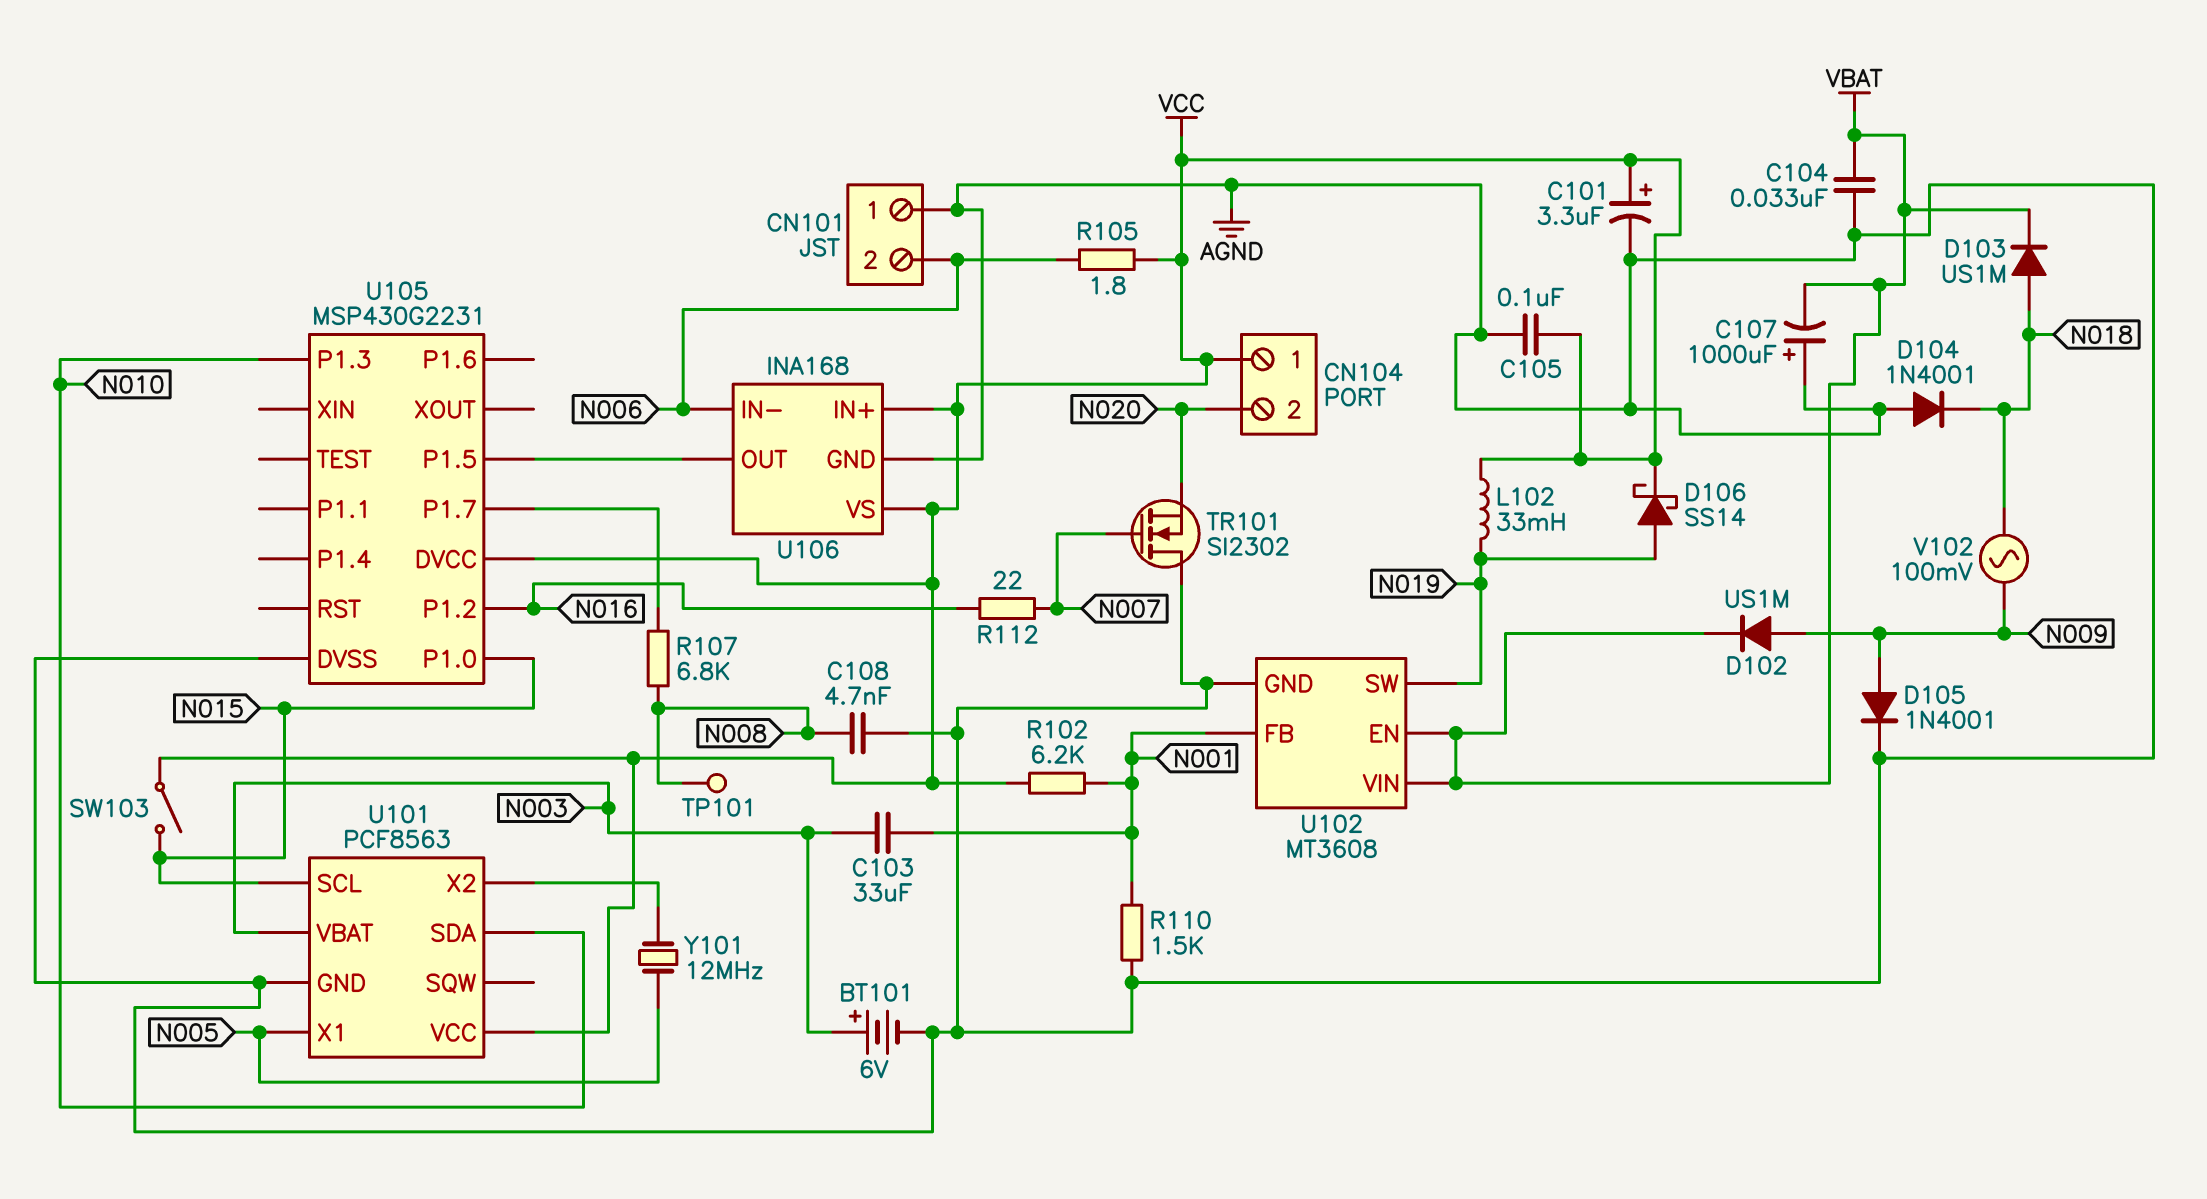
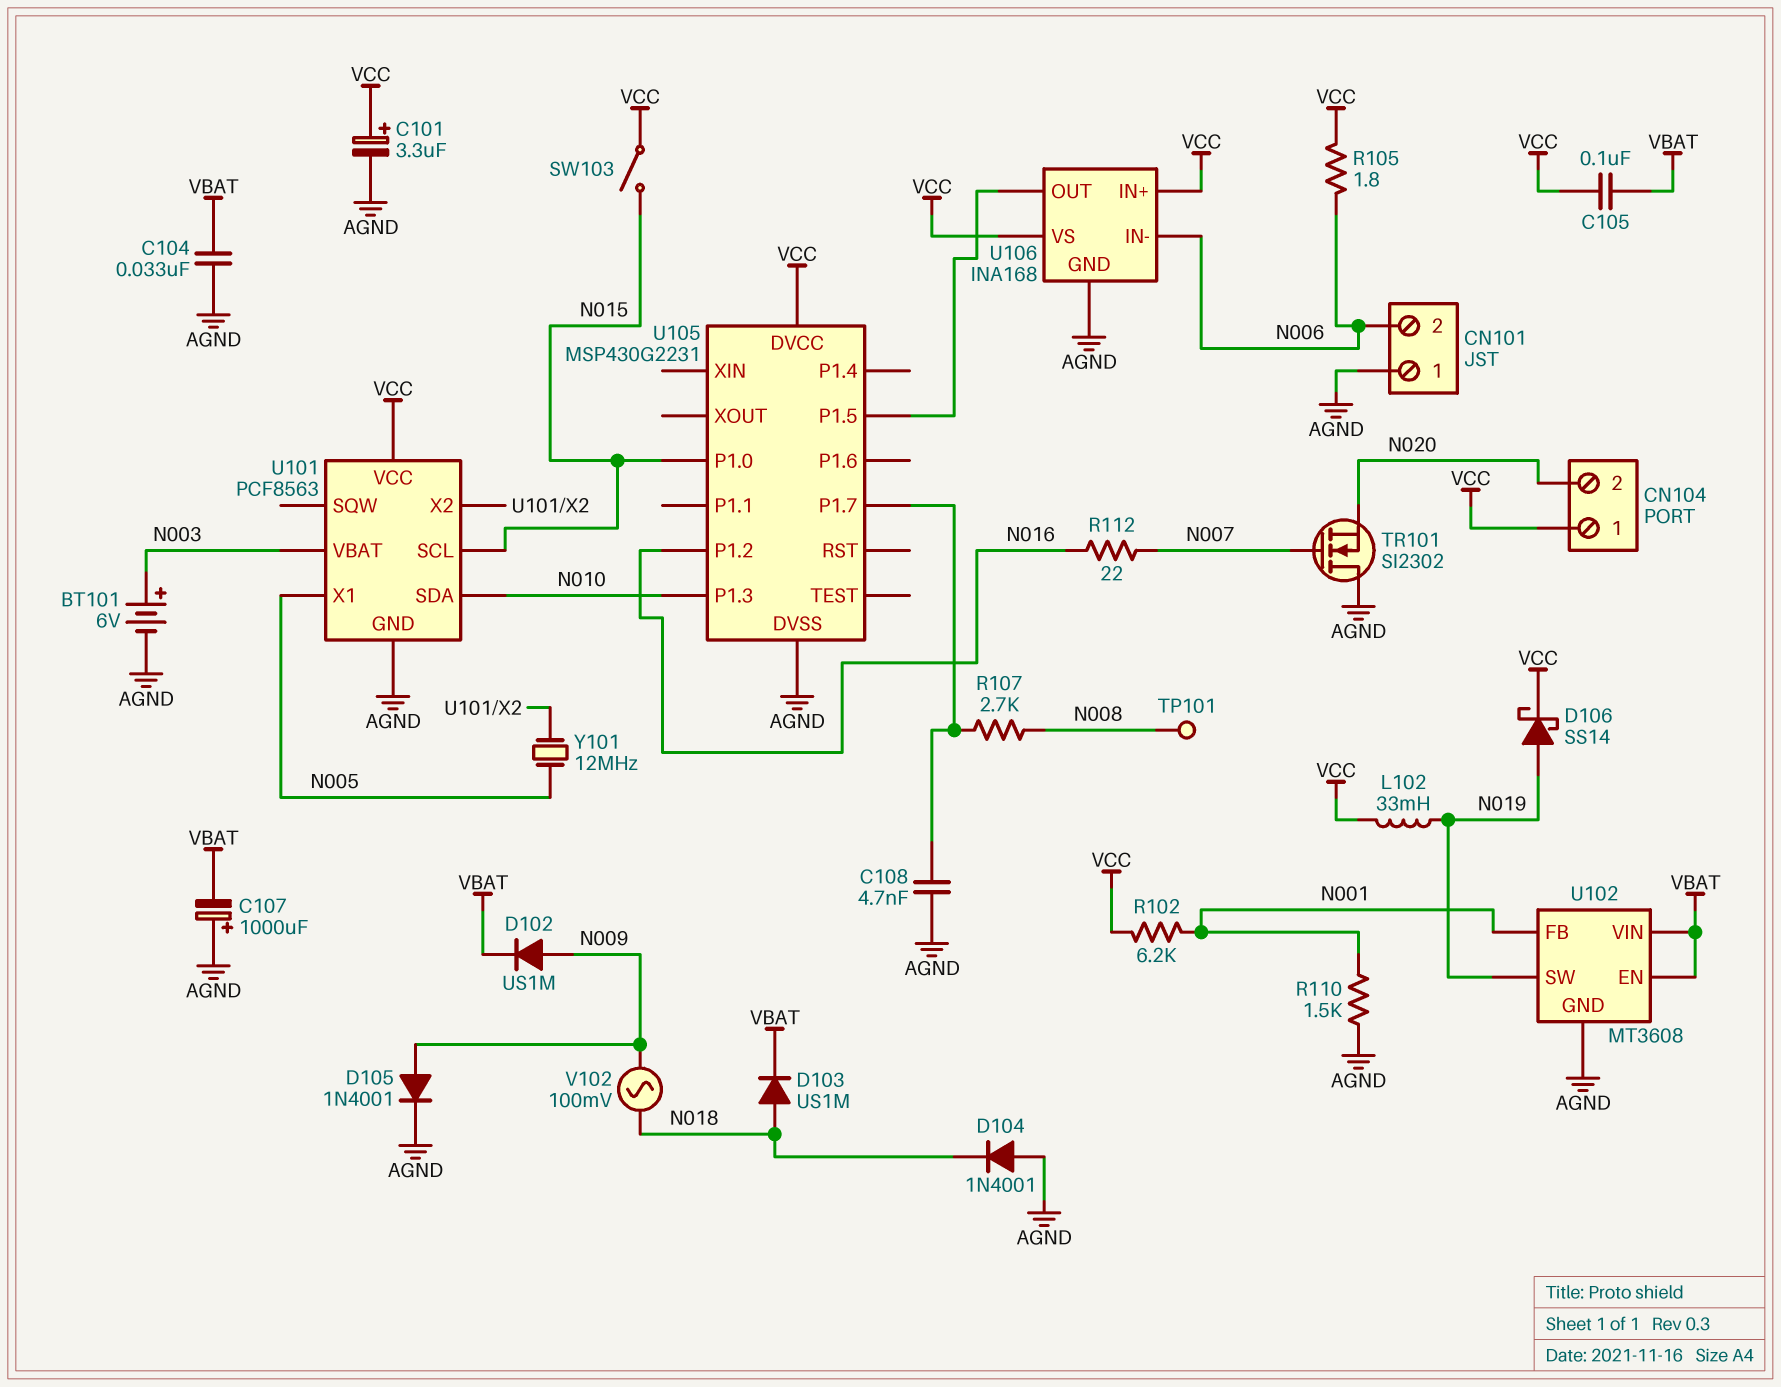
C103: 33uF (N001, N003) -> none
C105: 100nF (AGND, VCC) -> 100nF (VBAT, VCC)
C108: 4.7nF (AGND, N008) -> 4.7nF (AGND, U105/P1.7)
R107: 6.8k (N008, U105/P1.7) -> 2.7k (N008, U105/P1.7)

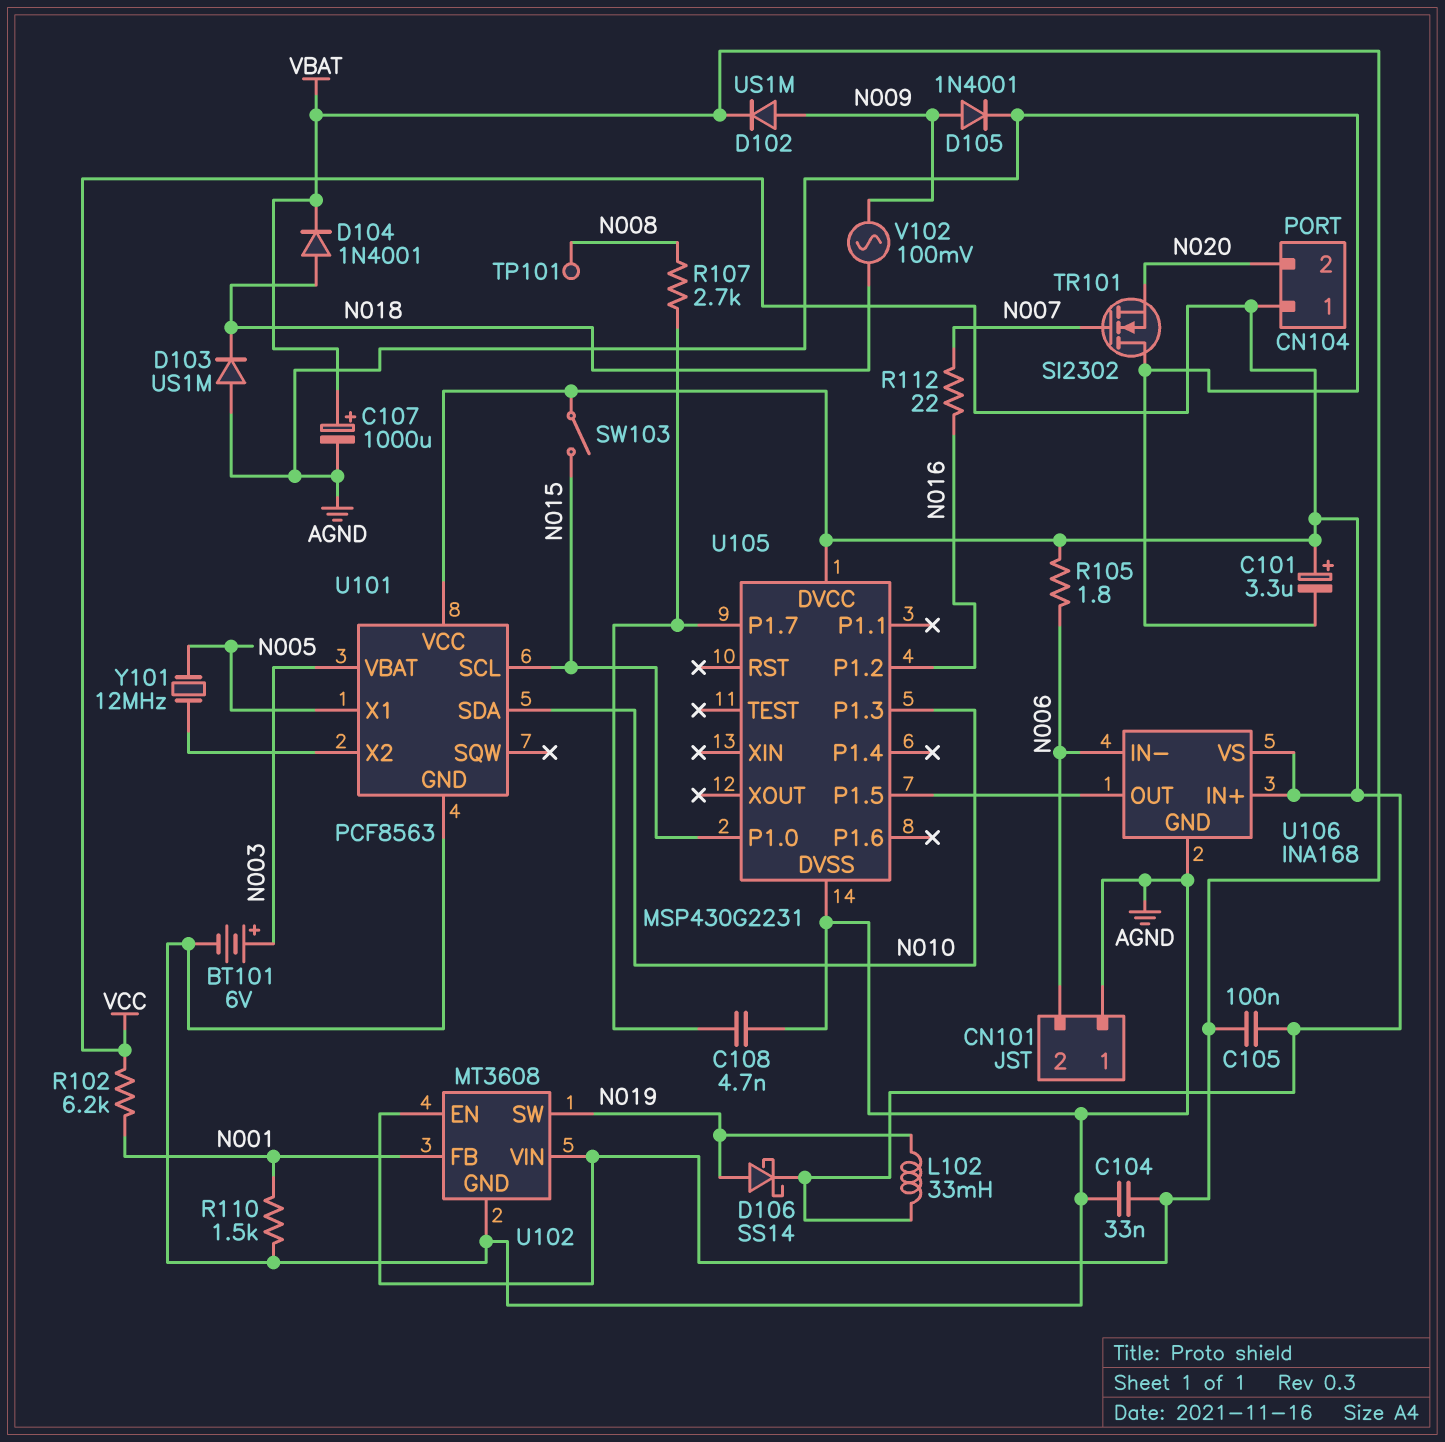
C107: 1000uF (plus AGND, minus VBAT) -> 1000uF (plus VBAT, minus AGND)
D103: diode US1M (A N018, K VBAT) -> diode US1M (A AGND, K N018)
D104: diode 1N4001 (A AGND, K N018) -> diode 1N4001 (A N018, K VBAT)

